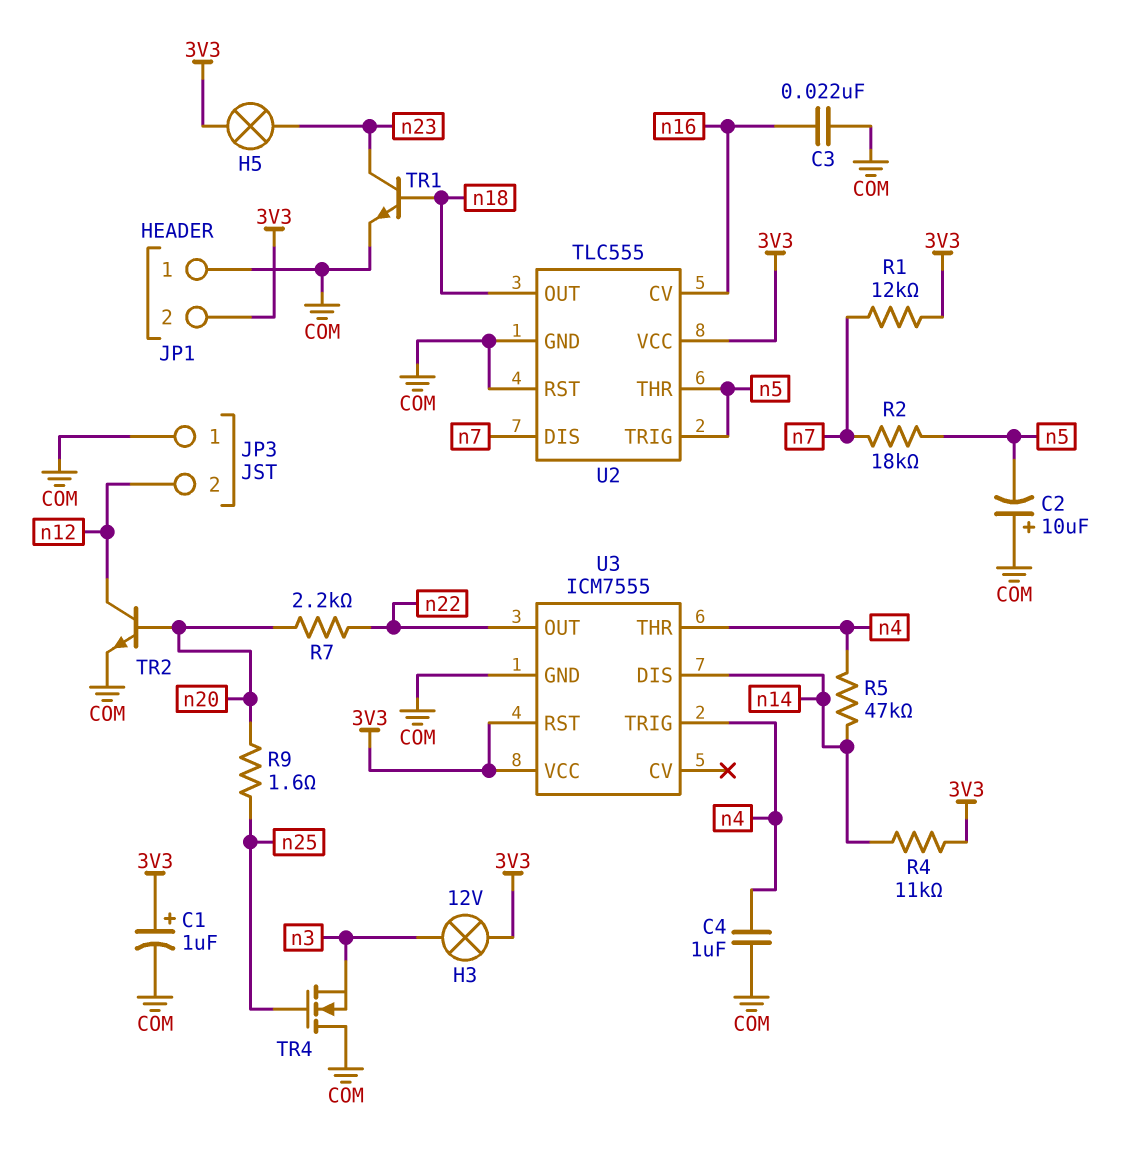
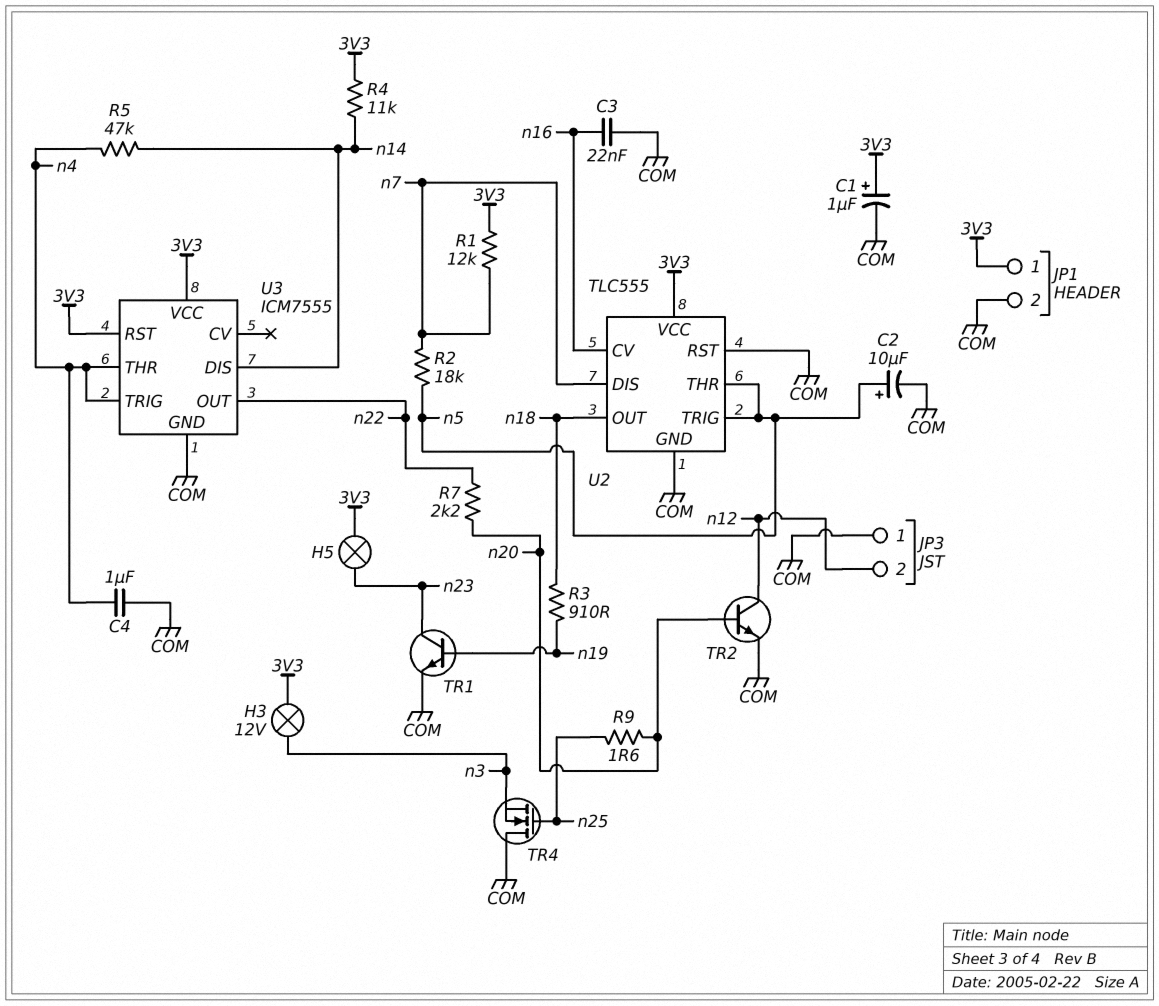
C2: 10uF (plus COM, minus n5) -> 10uF (plus n5, minus COM)
JP1 pin 1: COM -> 3V3
JP1 pin 2: 3V3 -> COM
R3: none -> 910 (n18, n19)
TR1: NPN (B n18, C n23, E COM) -> NPN (B n19, C n23, E COM)

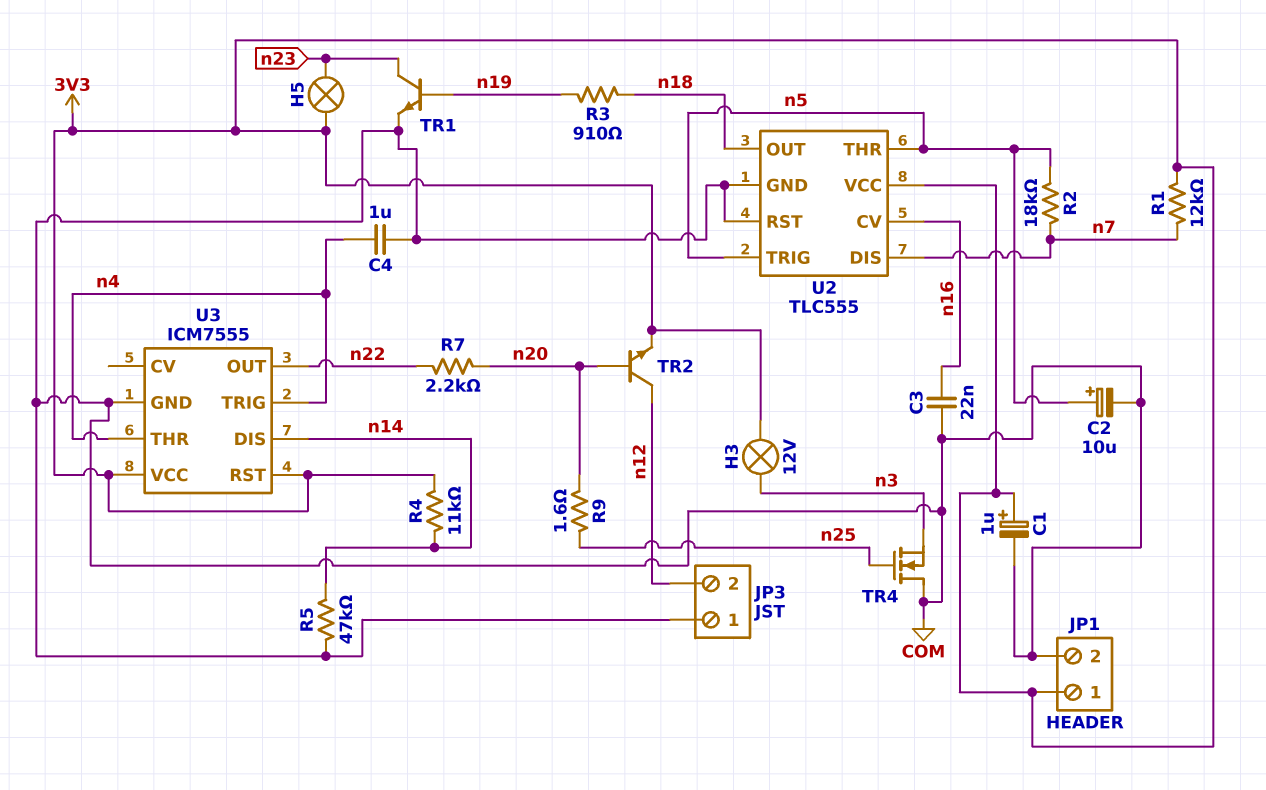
R5: 47k (n4, n14) -> 47k (COM, n14)
TR2: NPN (B n20, C n12, E COM) -> NPN (B n20, C n12, E 3V3)

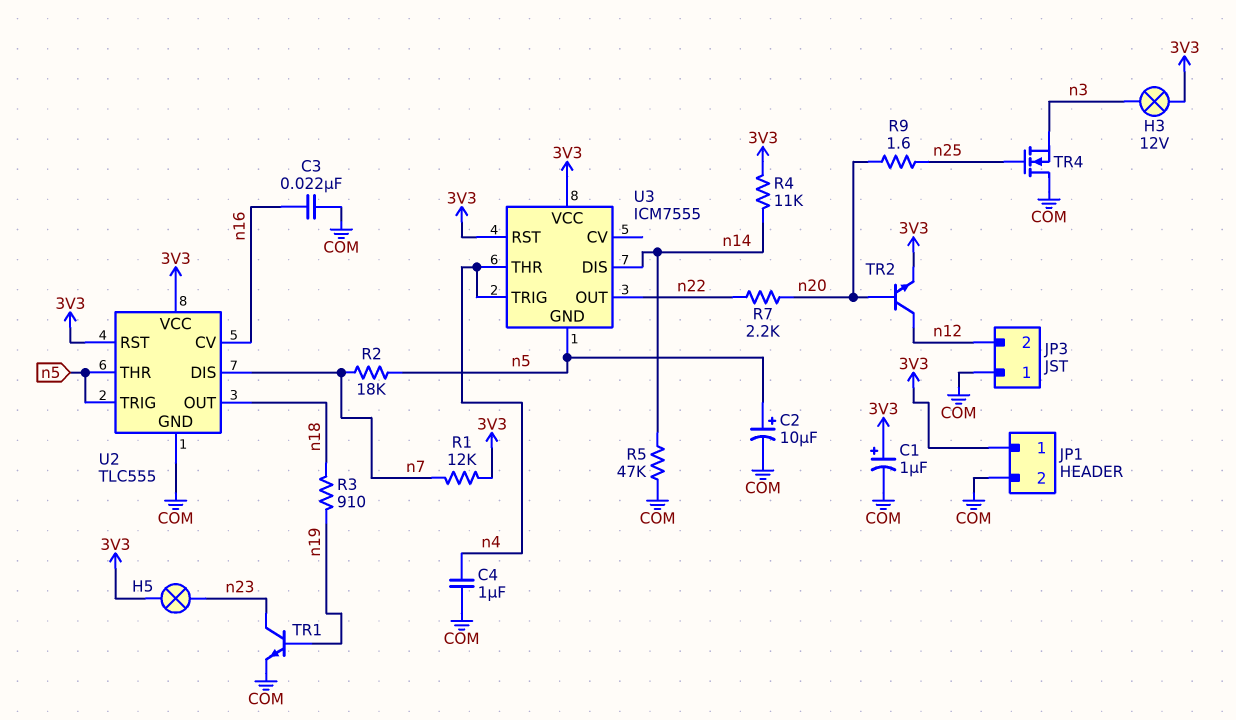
U2 pin RST: COM -> 3V3
U3 pin GND: COM -> n5

